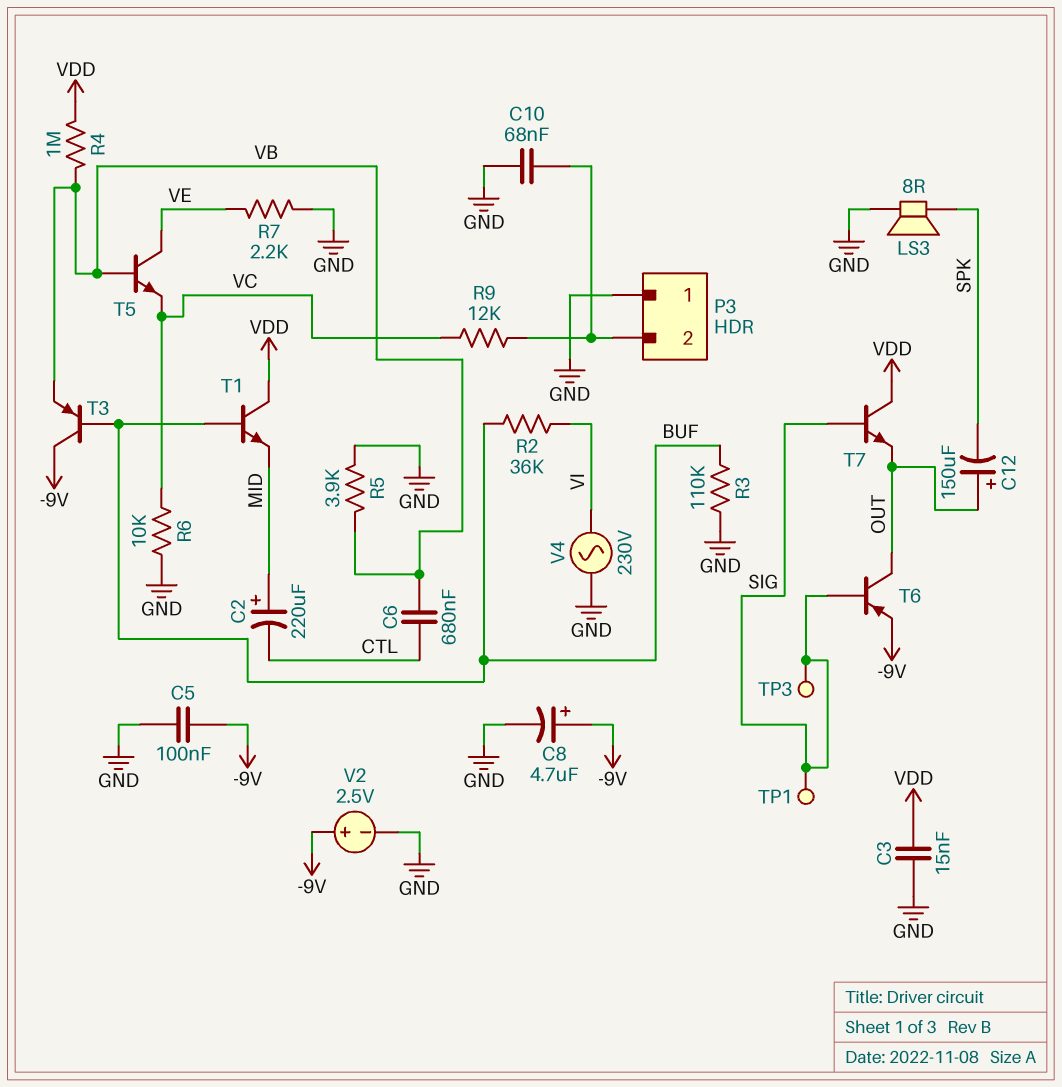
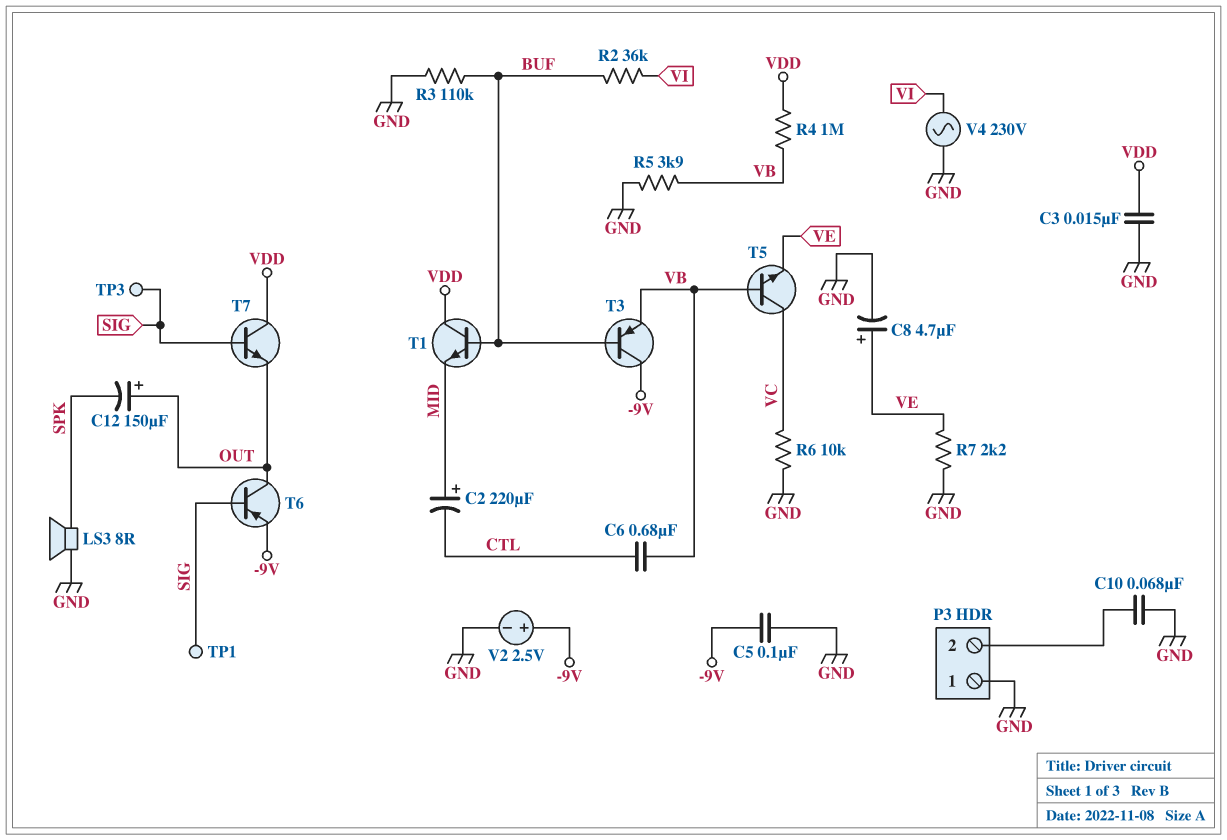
C8: 4.7uF (plus -9V, minus GND) -> 4.7uF (plus VE, minus GND)
R9: 12k (P3/2, VC) -> none
T5: NPN (B VB, C VE, E VC) -> NPN (B VB, C VC, E VE)

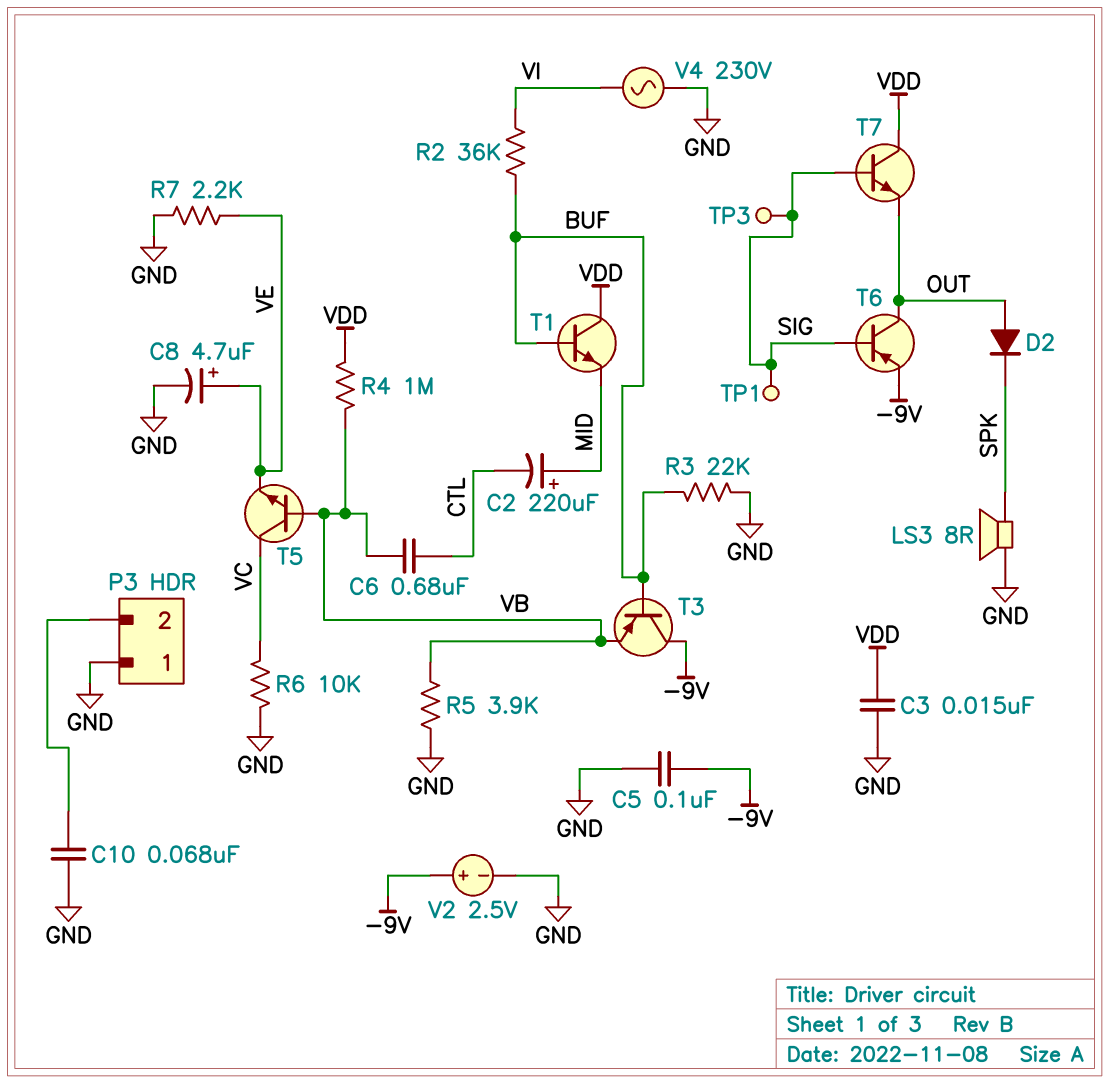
C12: 150uF (plus OUT, minus SPK) -> none
D2: none -> diode (A OUT, K SPK)
R3: 110k (BUF, GND) -> 22k (BUF, GND)

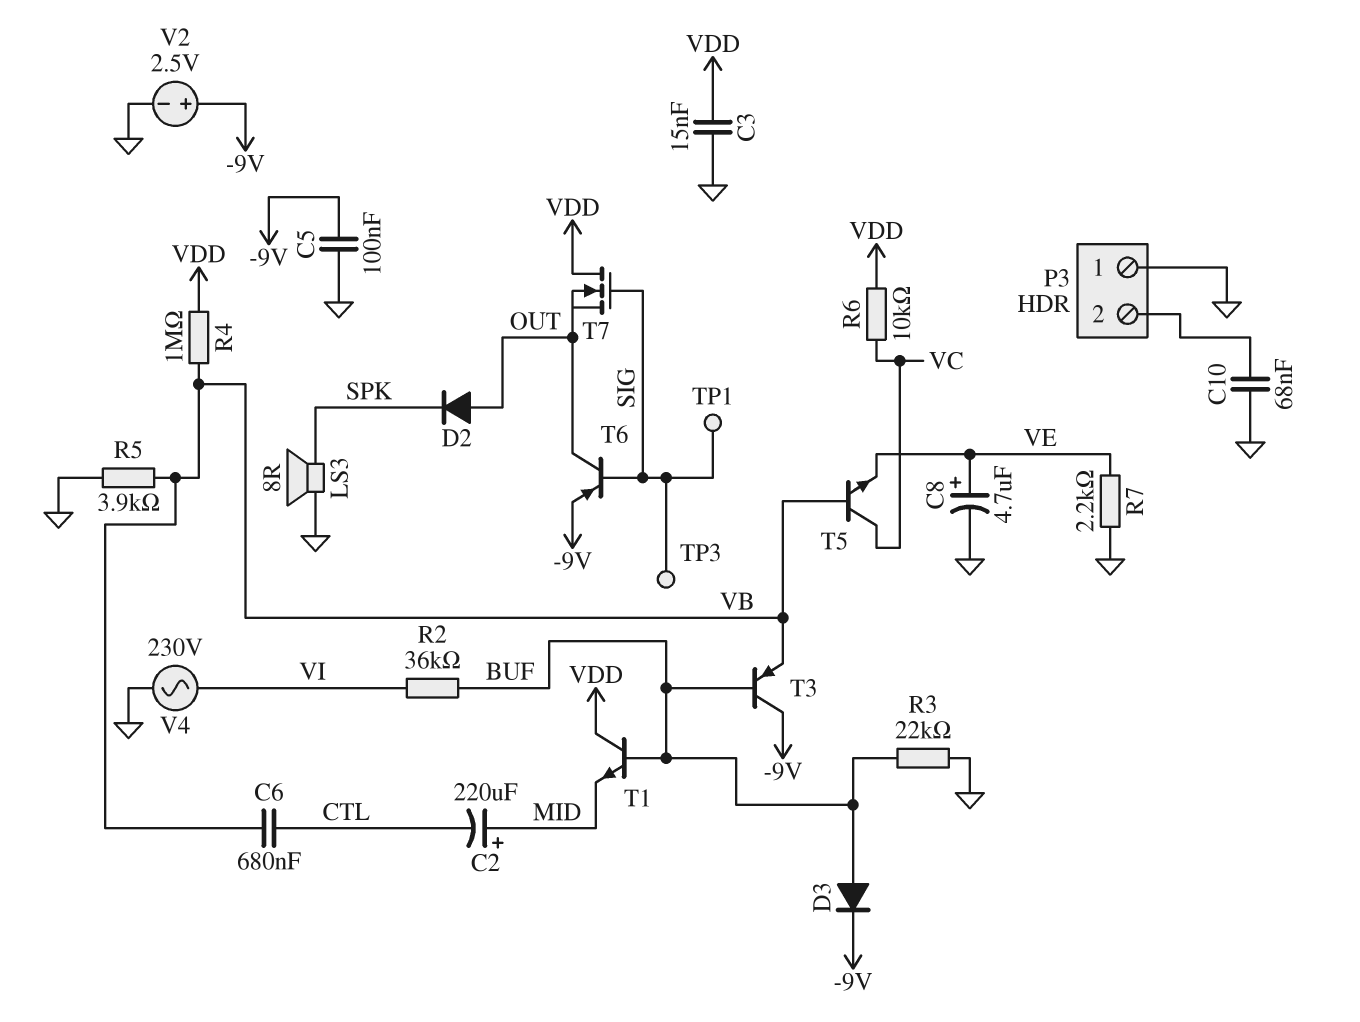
D3: none -> diode (A BUF, K -9V)
R6: 10k (GND, VC) -> 10k (VC, VDD)
T7: NPN (B SIG, C VDD, E OUT) -> NMOS (G SIG, D VDD, S OUT)

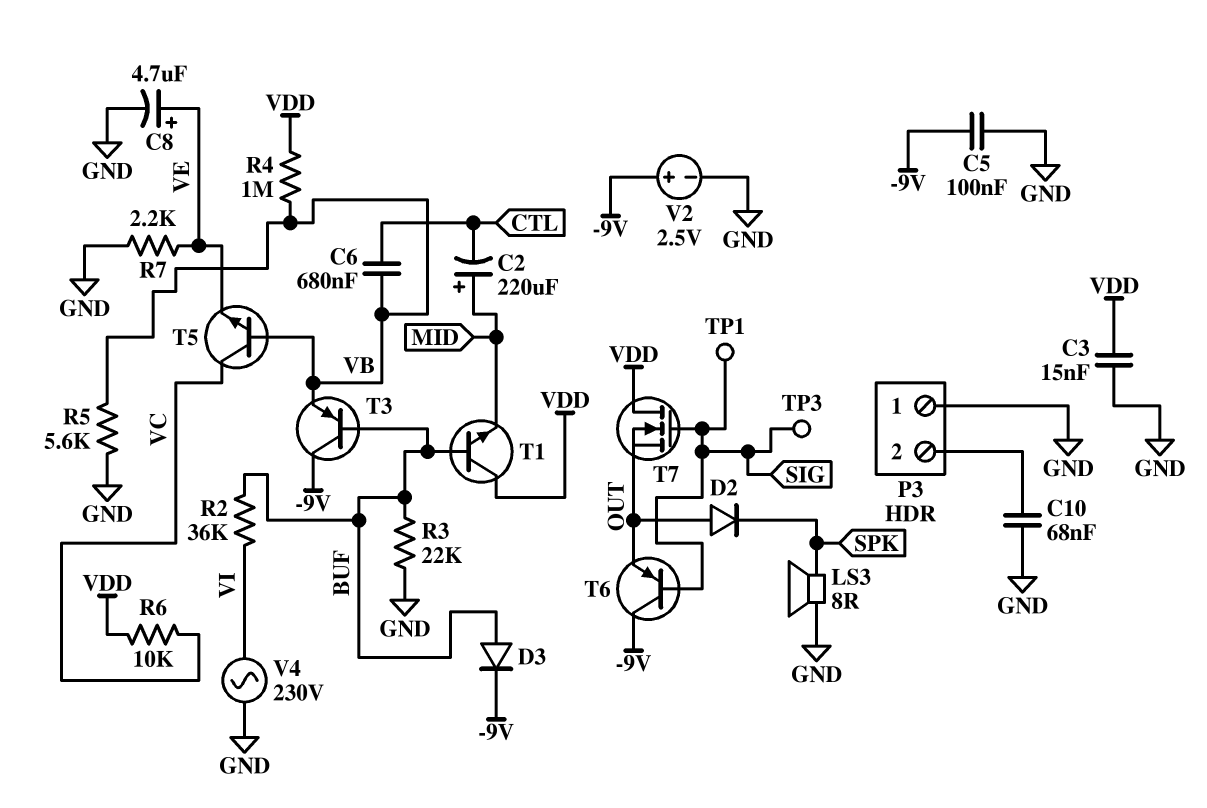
R5: 3.9k (GND, VB) -> 5.6k (GND, VB)
T6: PNP (B SIG, C OUT, E -9V) -> PNP (B SIG, C -9V, E OUT)

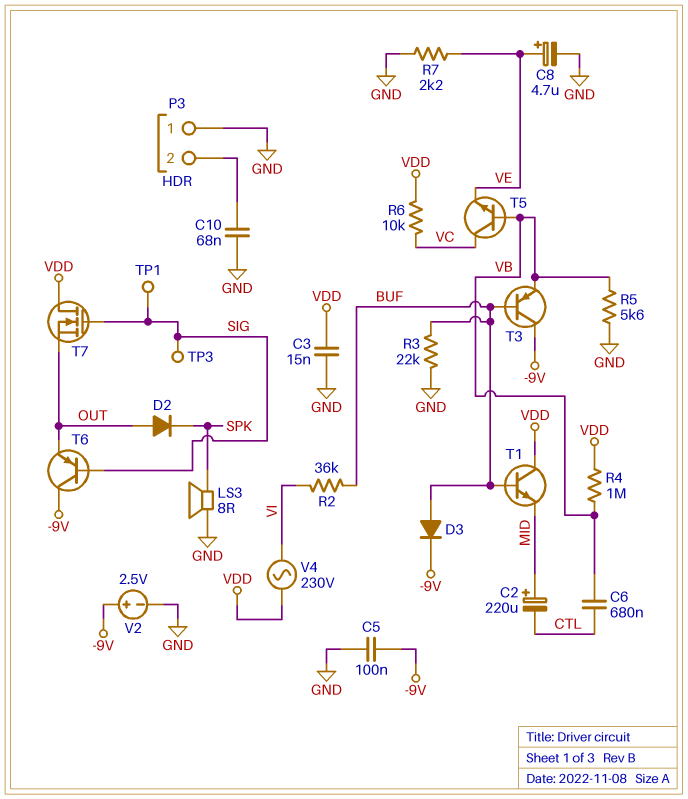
V4: AC 230V (GND, VI) -> AC 230V (VDD, VI)

